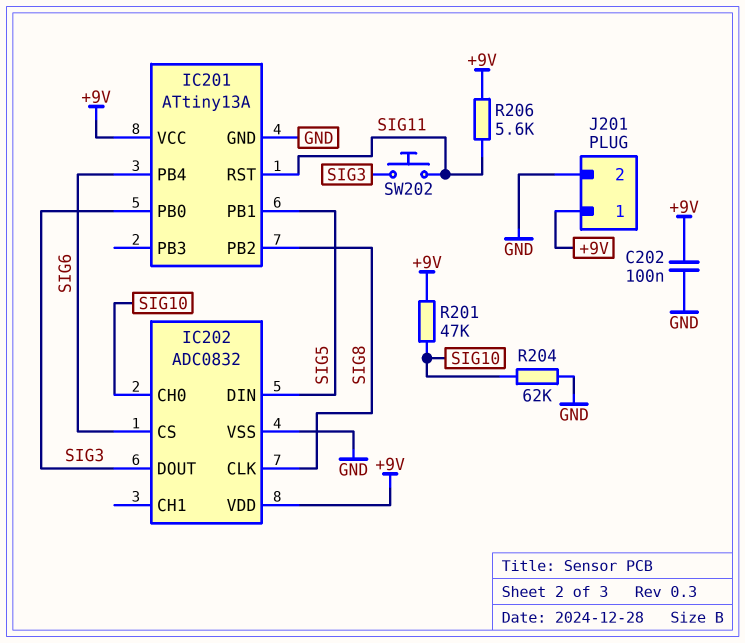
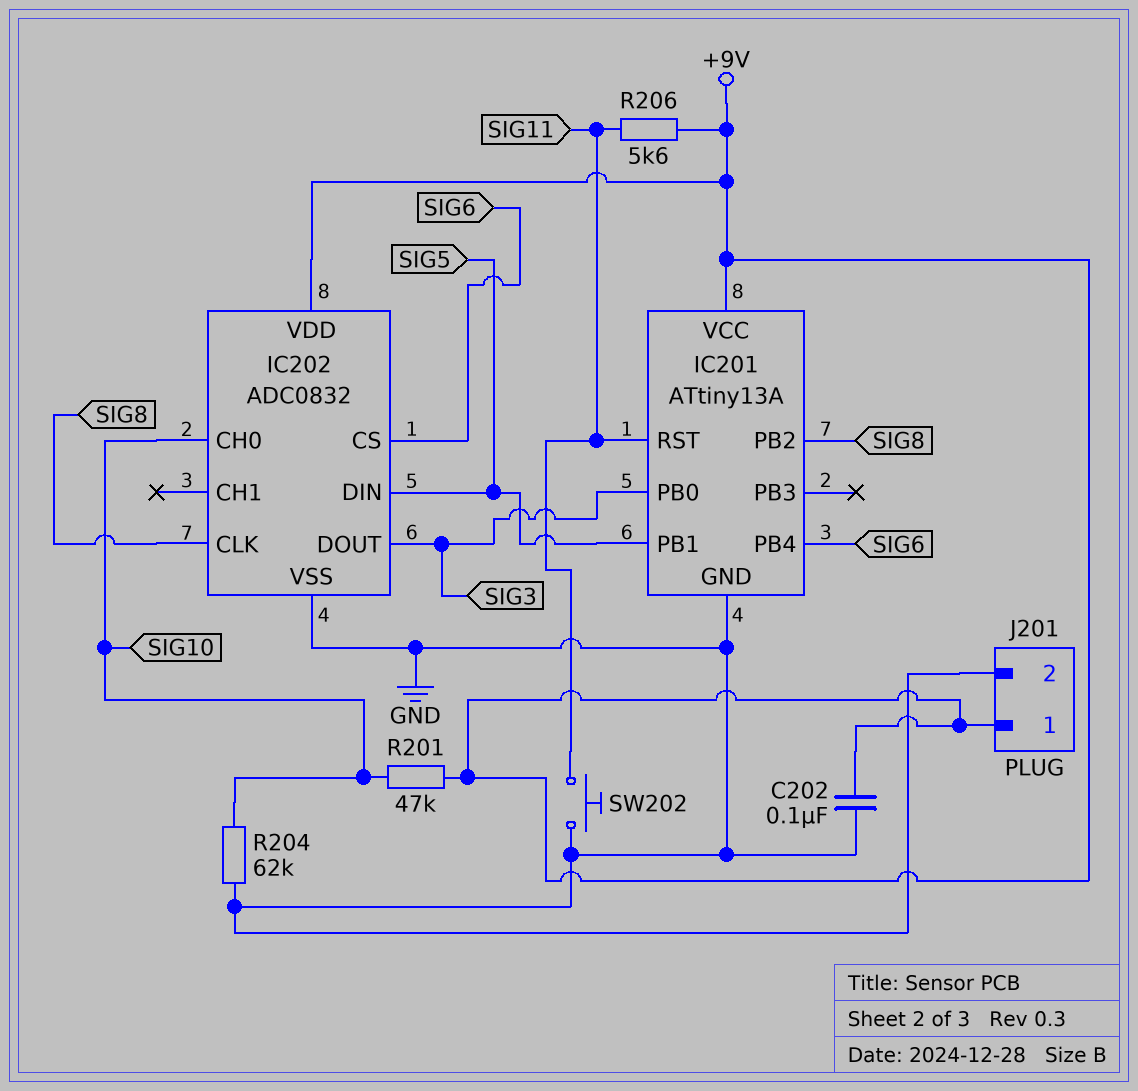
SW202: button (SIG3, SIG11) -> button (GND, SIG11)

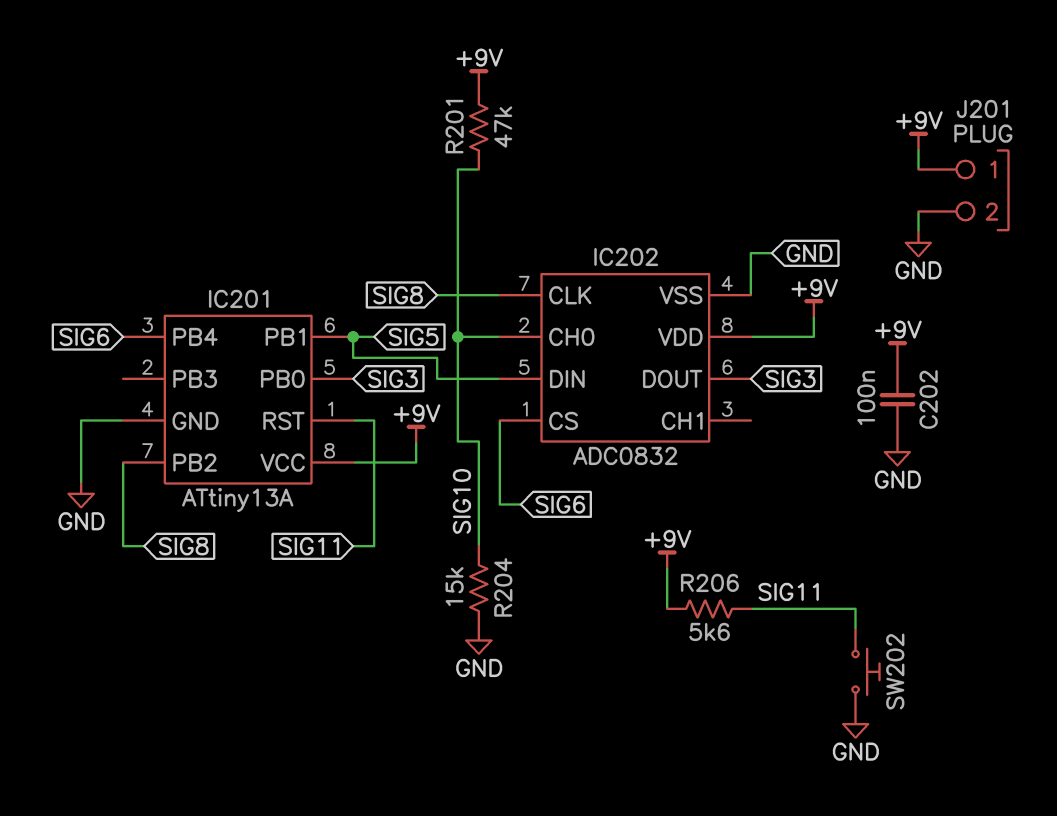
R204: 62k (GND, SIG10) -> 15k (GND, SIG10)

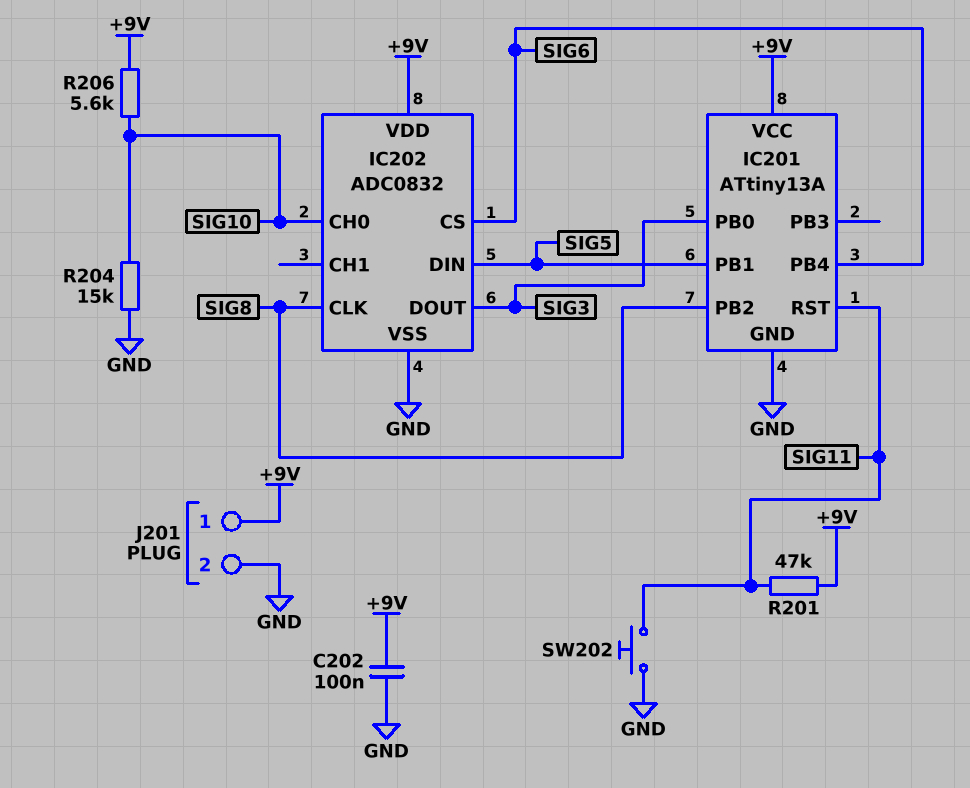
R201: 47k (+9V, SIG10) -> 47k (+9V, SIG11)
R206: 5.6k (+9V, SIG11) -> 5.6k (+9V, SIG10)

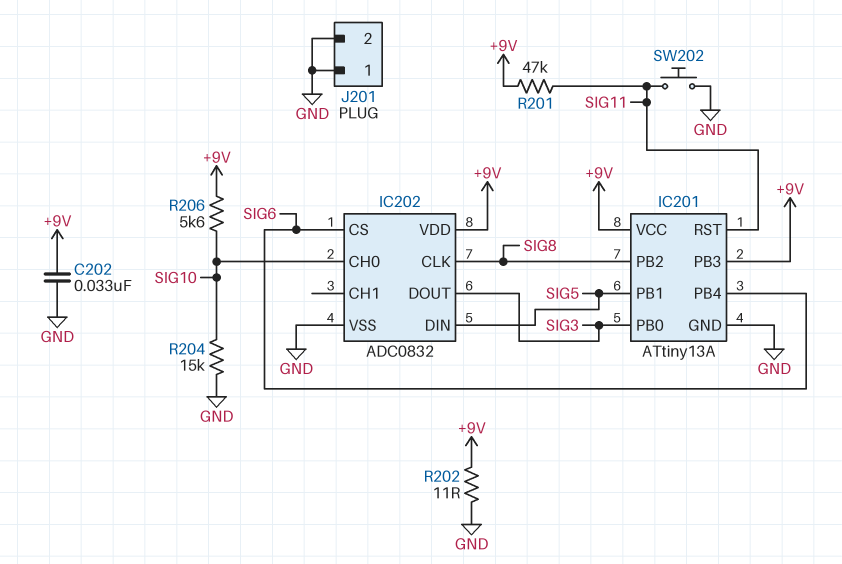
C202: 100nF (+9V, GND) -> 33nF (+9V, GND)
IC201 pin PB3: none -> +9V
J201 pin 1: +9V -> GND
R202: none -> 11 (+9V, GND)

